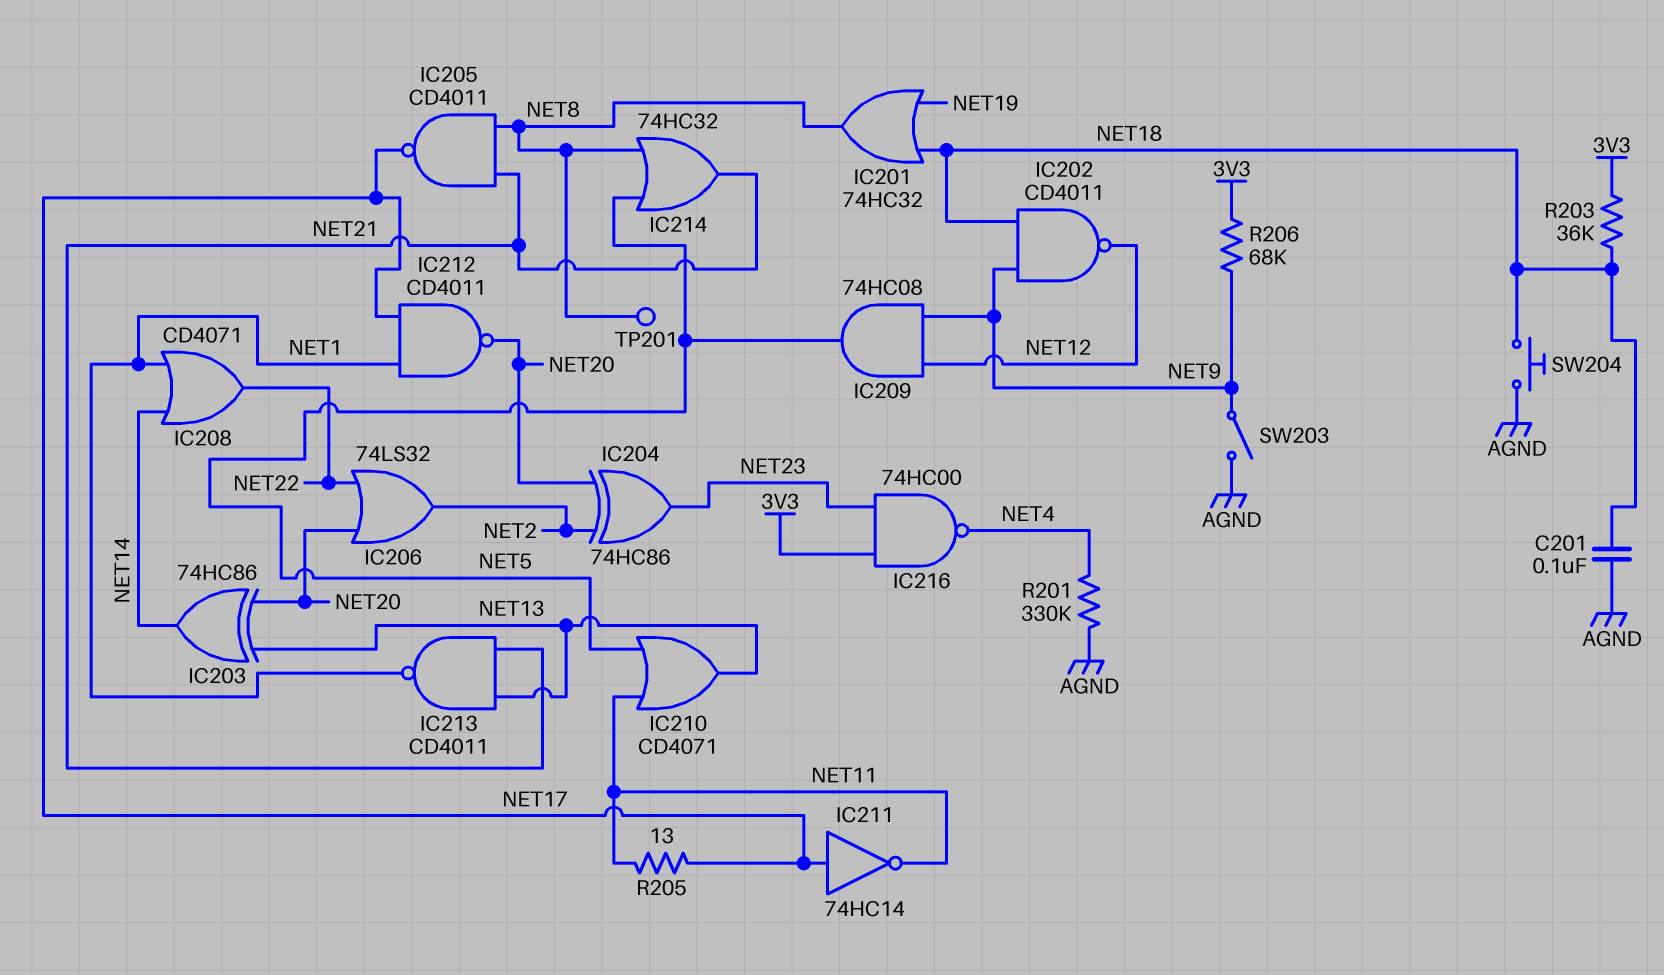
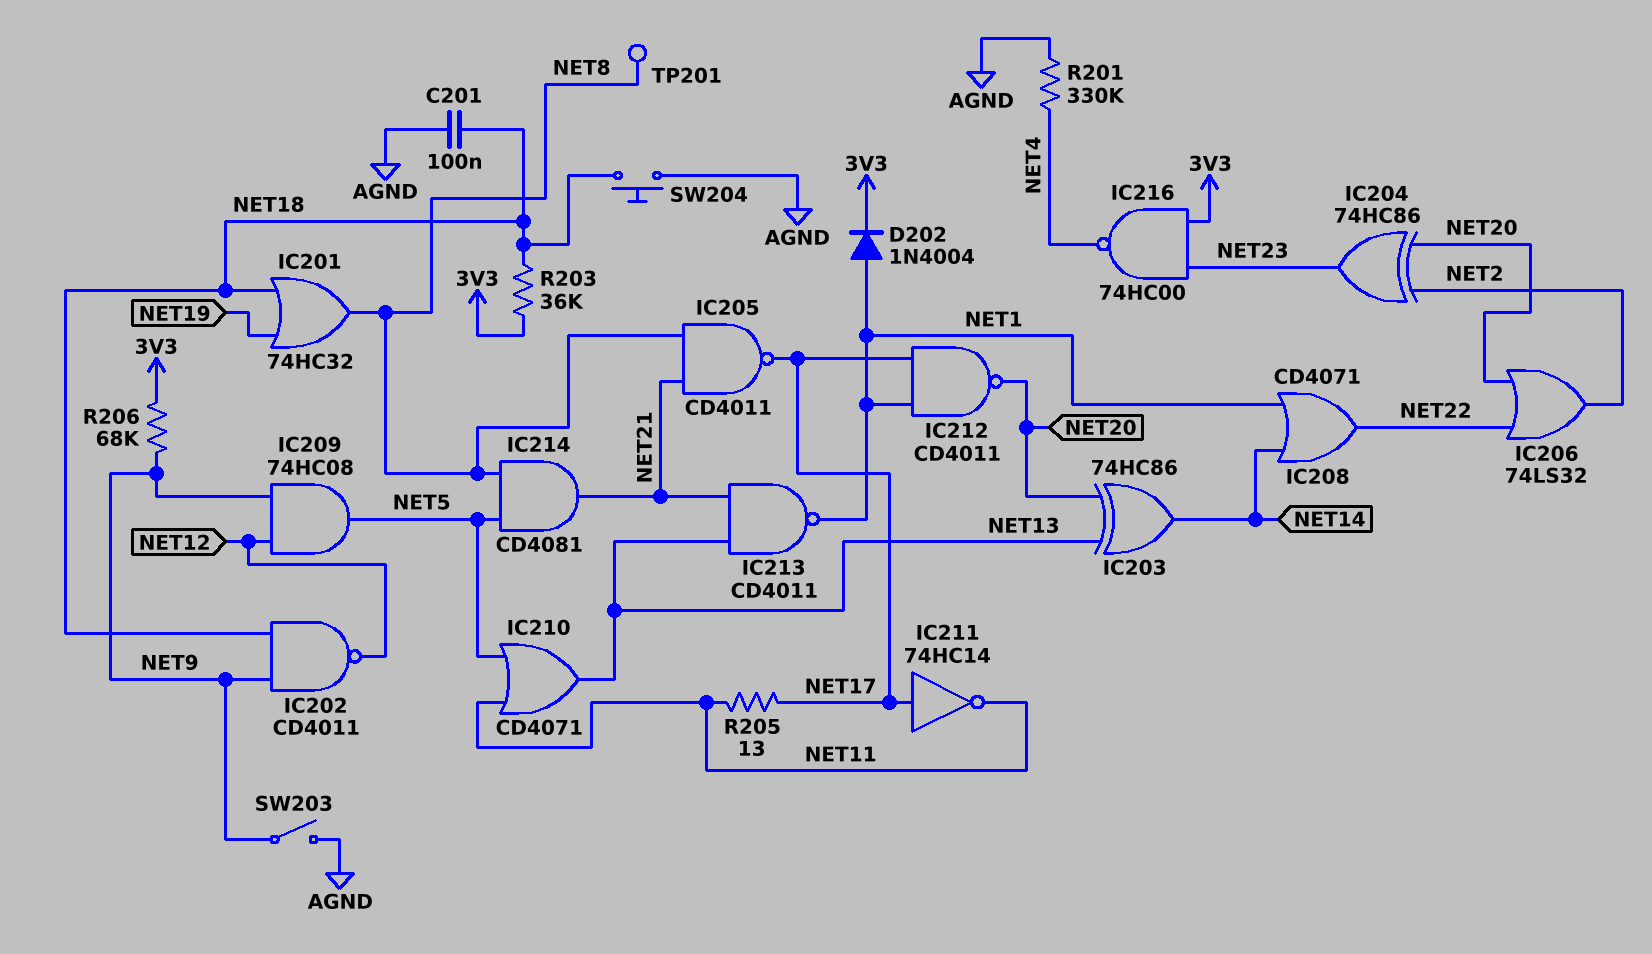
D202: none -> diode 1N4004 (A NET1, K 3V3)
IC214: OR 74HC32 (in NET5, in NET8, out NET21) -> AND CD4081 (in NET5, in NET8, out NET21)

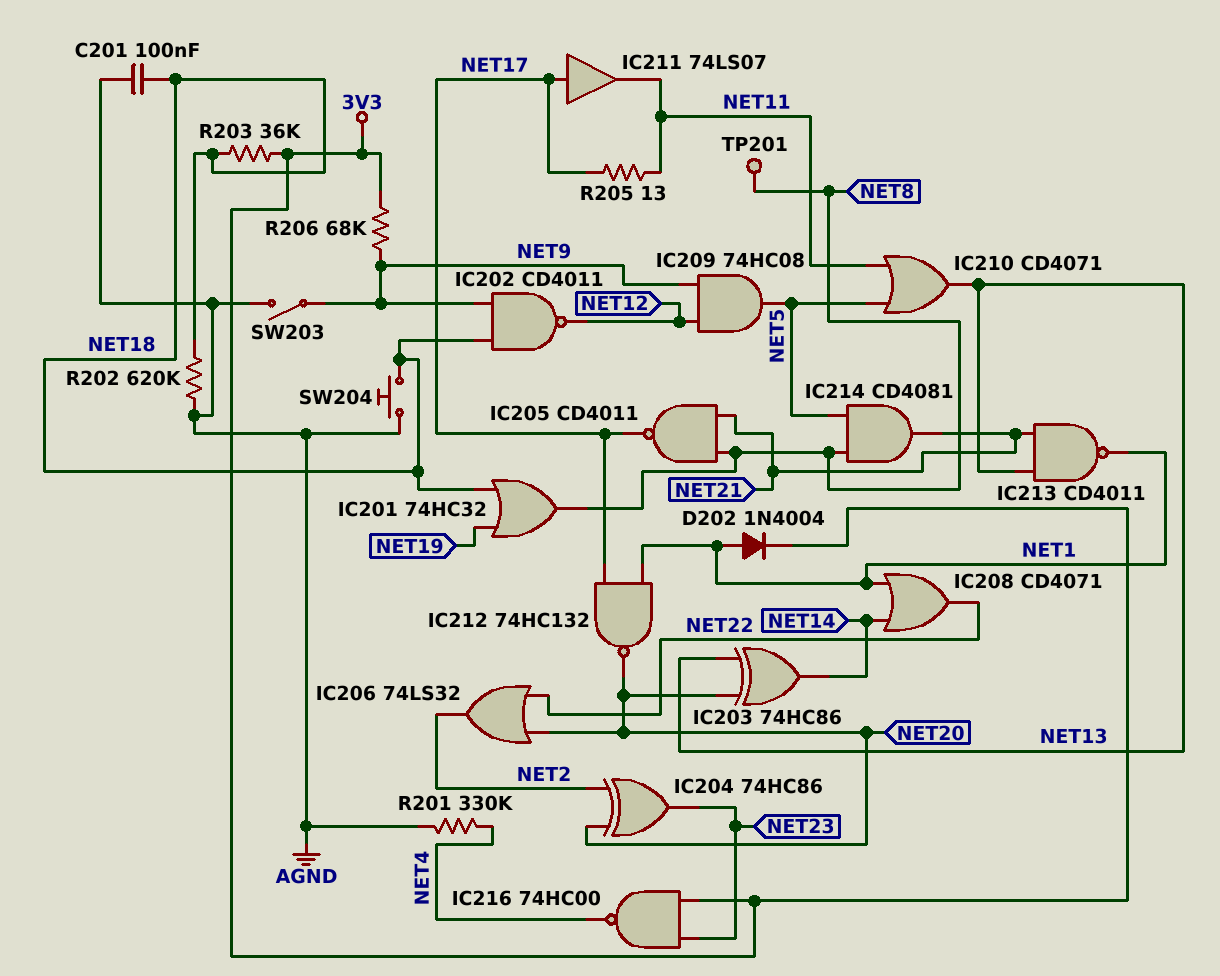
IC211: NOT 74HC14 (in NET17, out NET11) -> buffer 74LS07 (in NET17, out NET11)
IC212: NAND CD4011 (in NET1, in NET17, out NET20) -> NAND 74HC132 (in NET1, in NET17, out NET20)
R202: none -> 620k (AGND, NET18)

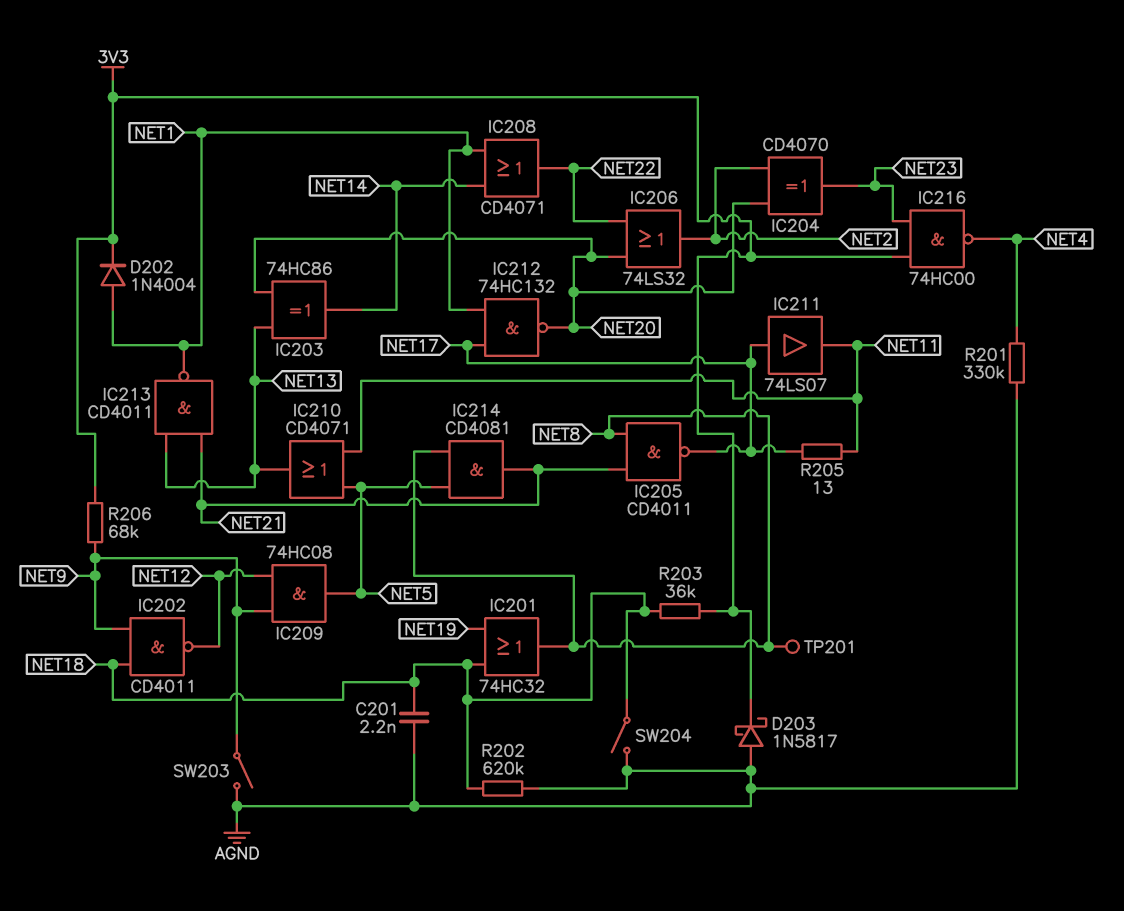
C201: 100nF (AGND, NET18) -> 2.2nF (AGND, NET18)
D203: none -> schottky 1N5817 (A AGND, K 3V3)
IC204: XOR 74HC86 (in NET2, in NET20, out NET23) -> XOR CD4070 (in NET2, in NET20, out NET23)
SW204: button (AGND, NET18) -> switch (AGND, NET18)

